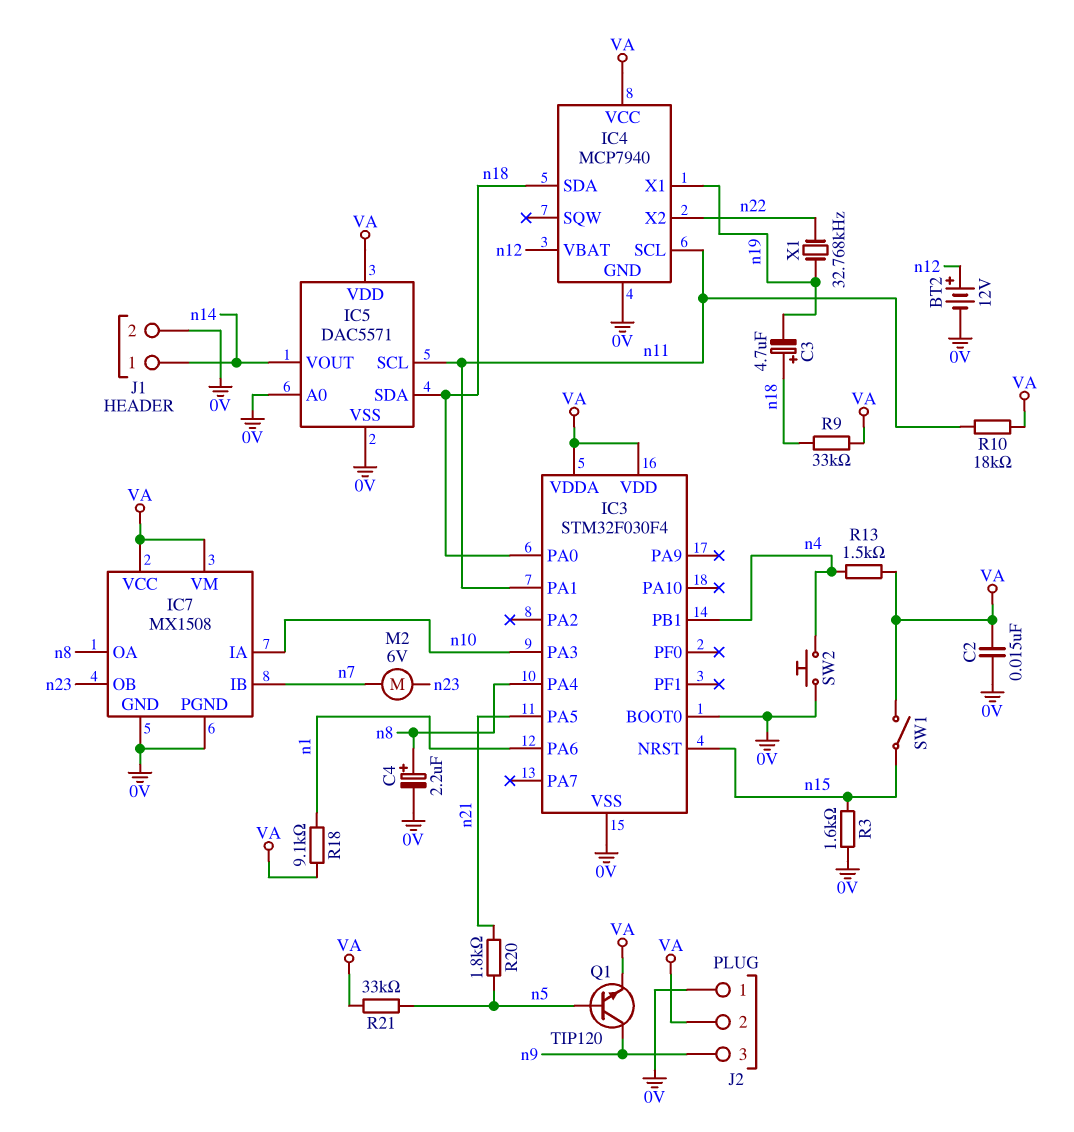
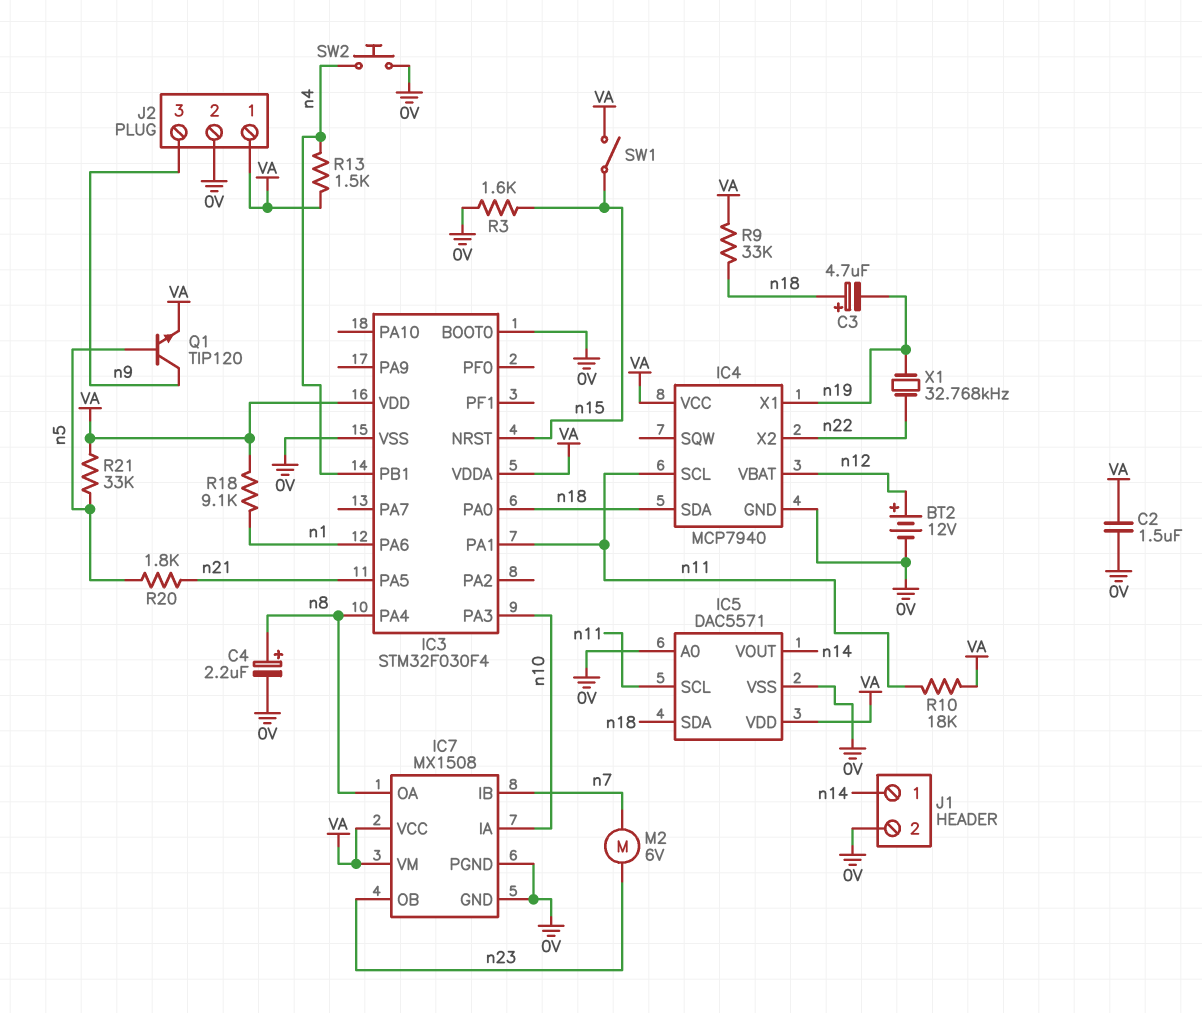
C2: 15nF (0V, VA) -> 1.5uF (0V, VA)
J2 pin 1: 0V -> VA
J2 pin 2: VA -> 0V

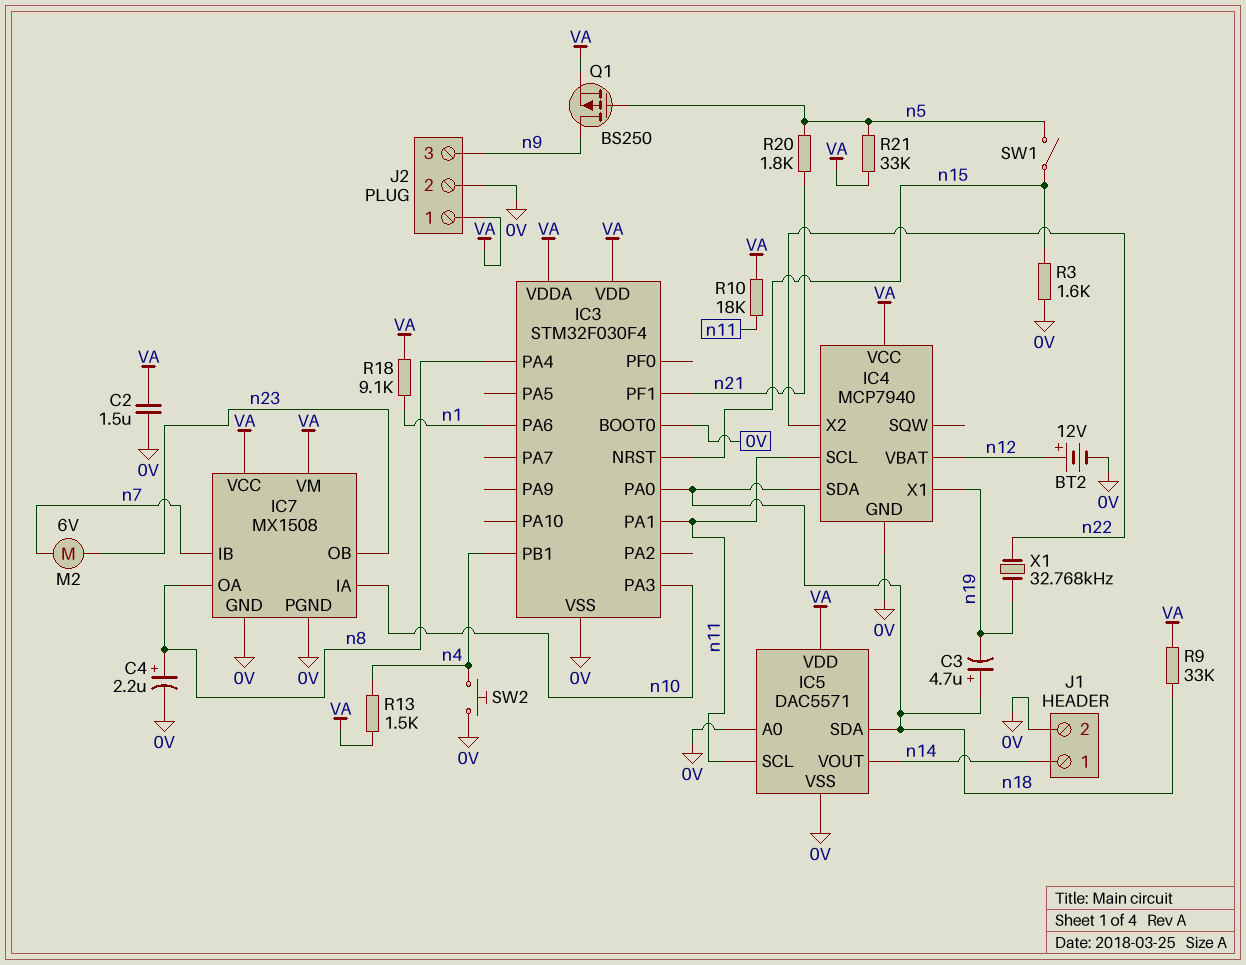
IC3 pin PA5: n21 -> none
IC3 pin PF1: none -> n21
Q1: NPN TIP120 (B n5, C n9, E VA) -> PMOS BS250 (G n5, D n9, S VA)
SW1: switch (VA, n15) -> switch (n5, n15)

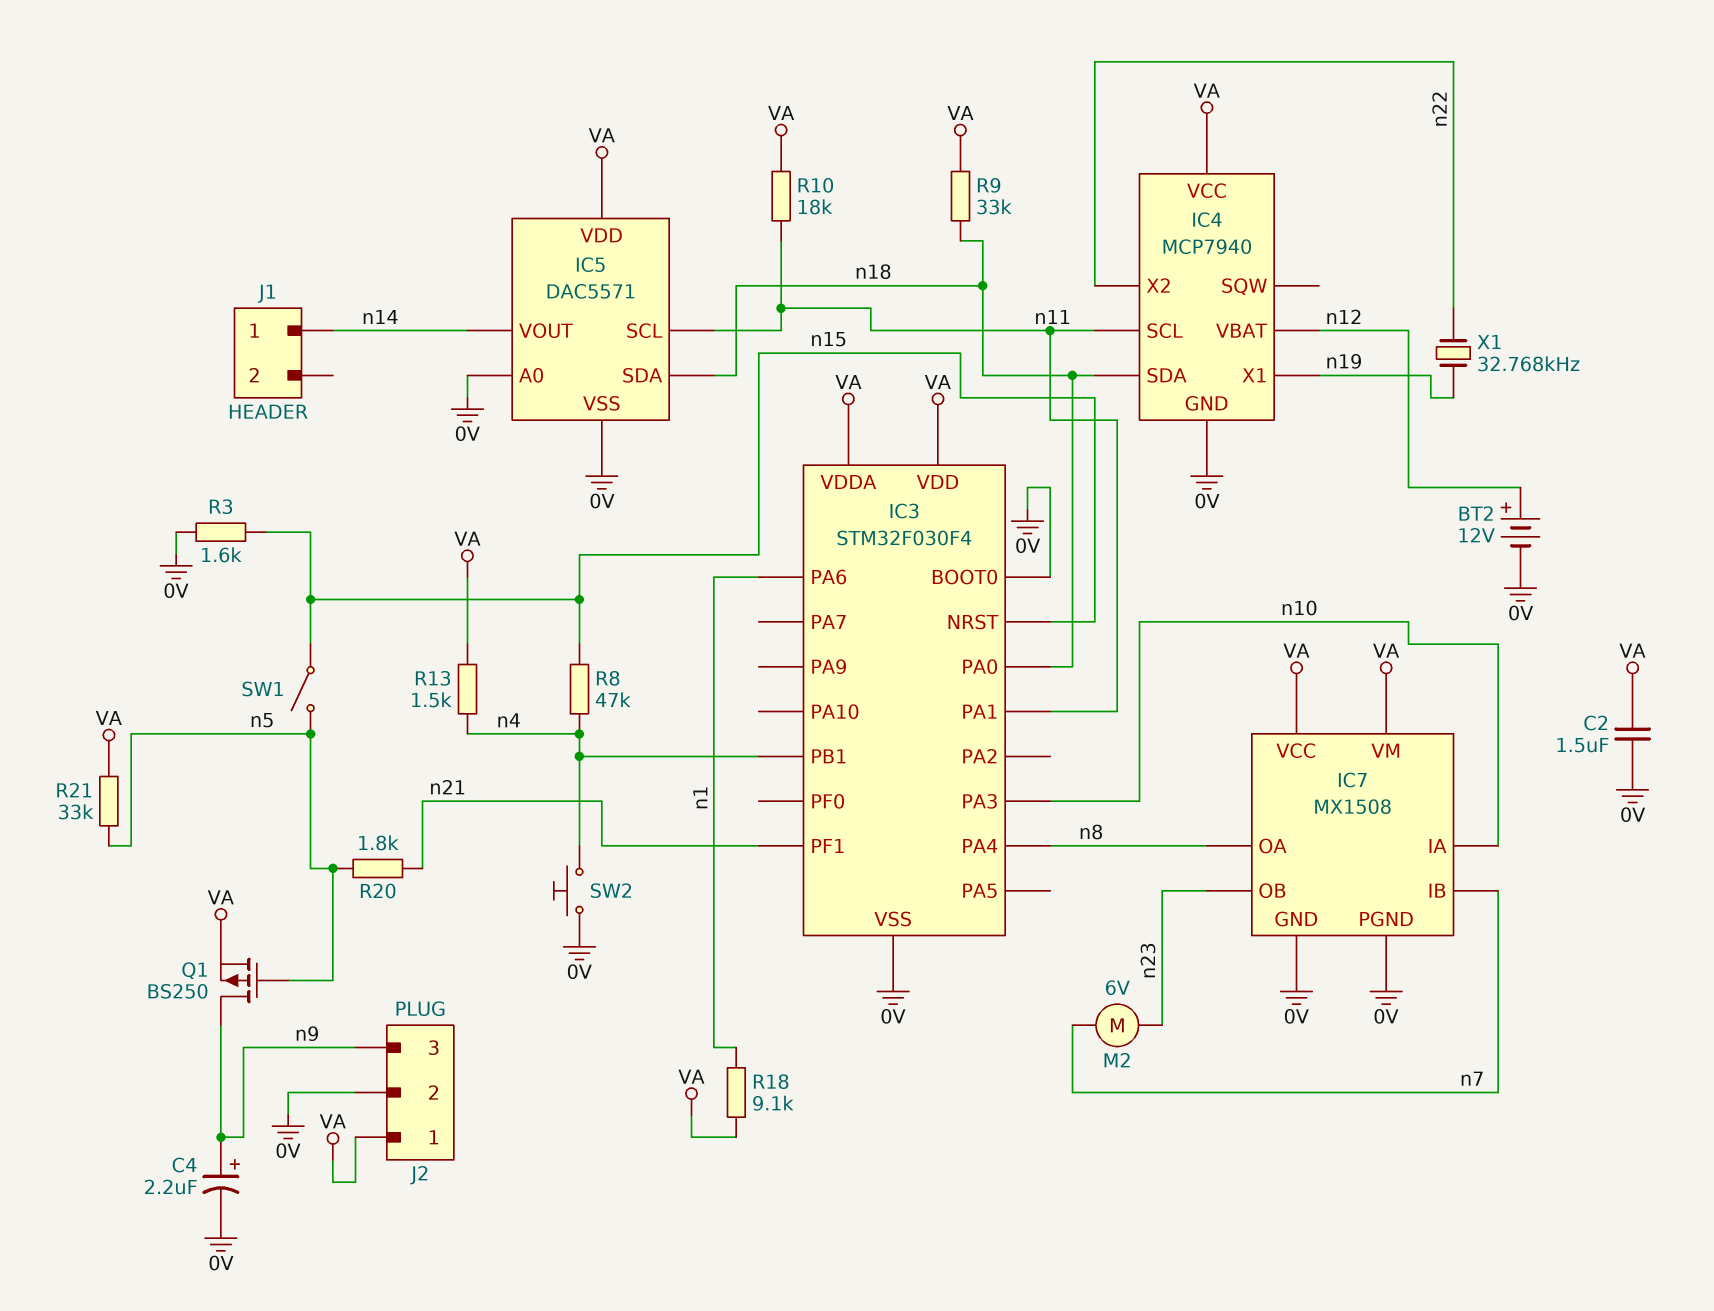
C3: 4.7uF (plus n18, minus n19) -> none
C4: 2.2uF (plus n8, minus 0V) -> 2.2uF (plus n9, minus 0V)
J1 pin 2: 0V -> none
R8: none -> 47k (n4, n15)

